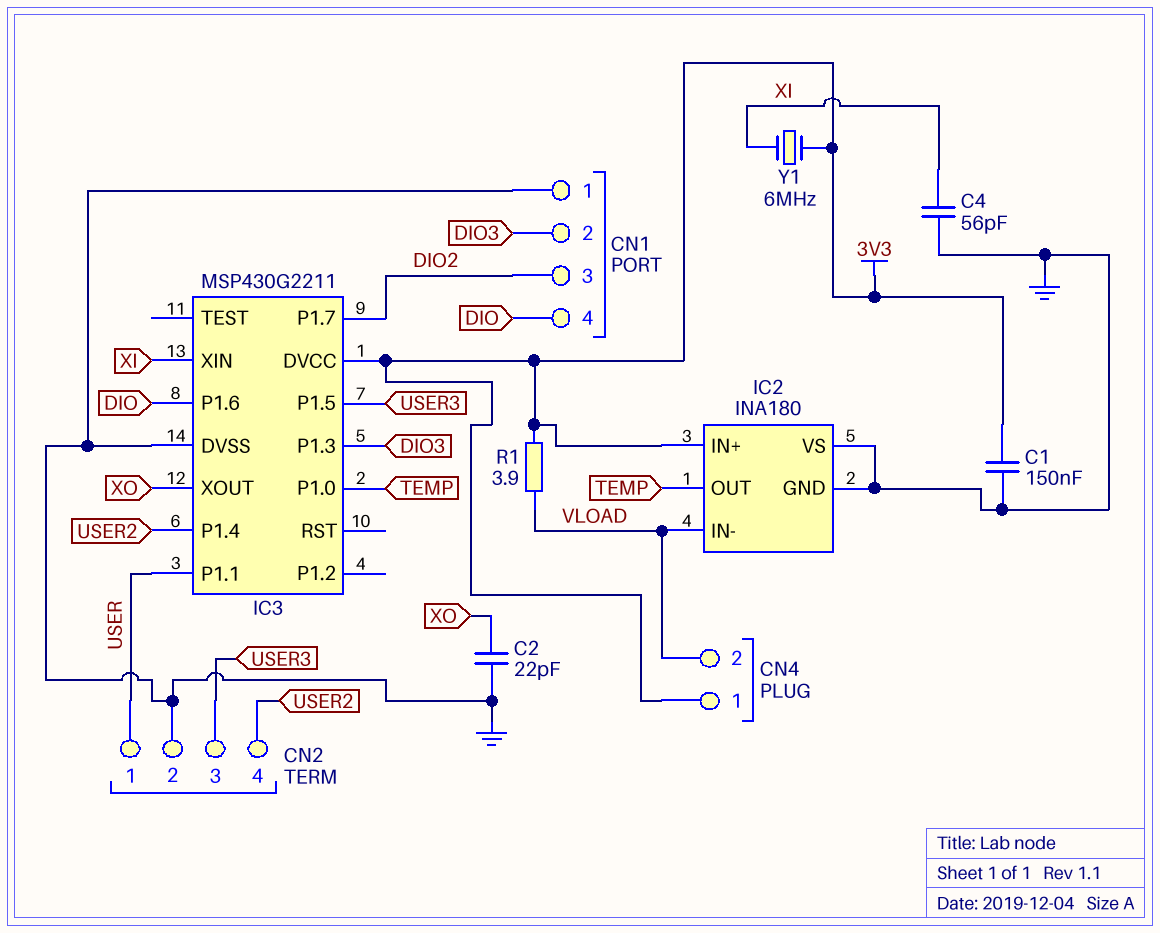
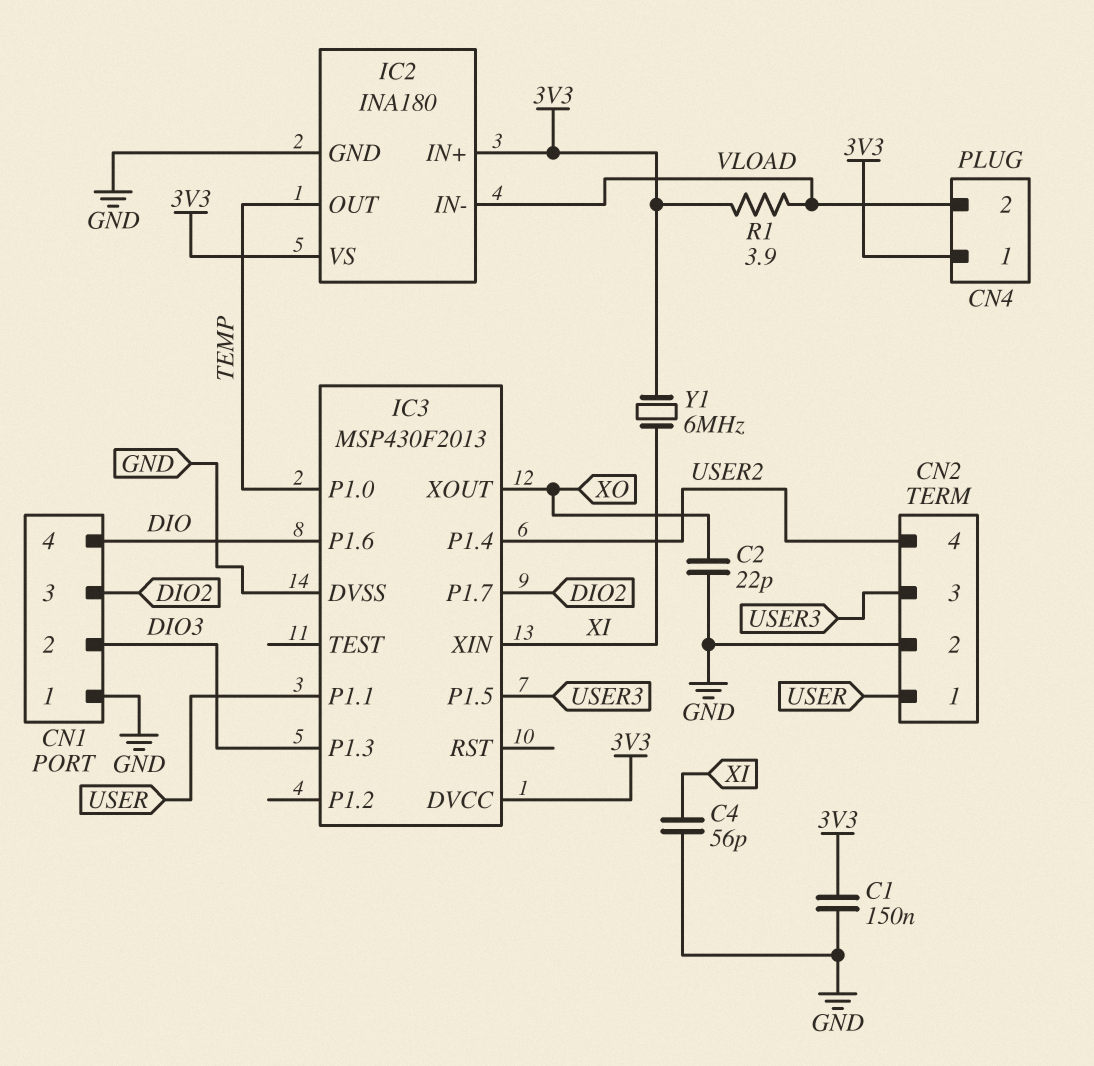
IC2 pin VS: GND -> 3V3
IC3: MSP430G2211 -> MSP430F2013

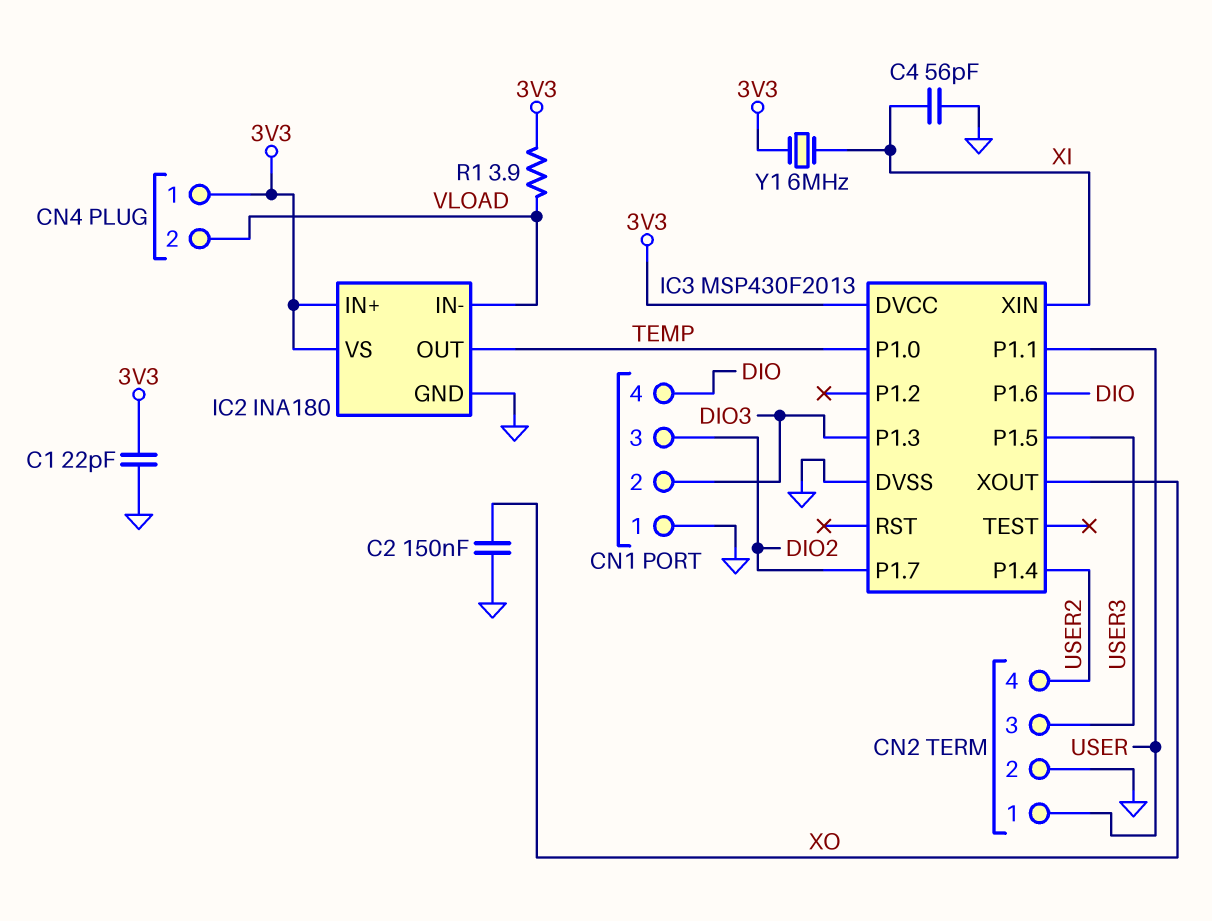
C1: 150nF (3V3, GND) -> 22pF (3V3, GND)
C2: 22pF (GND, XO) -> 150nF (GND, XO)

